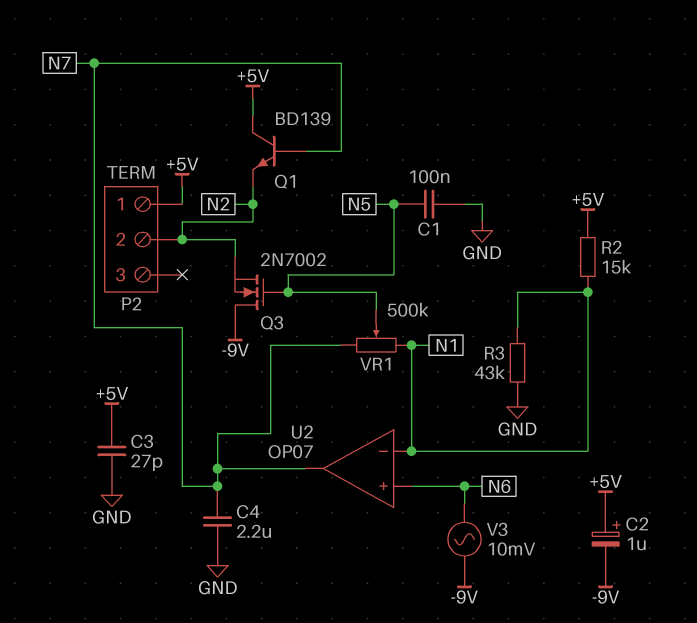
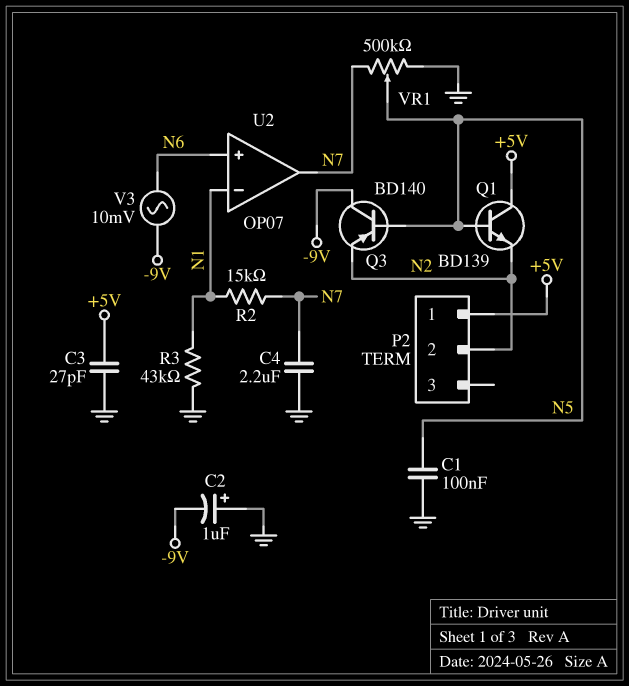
C2: 1uF (plus +5V, minus -9V) -> 1uF (plus GND, minus -9V)
Q1: NPN BD139 (B N7, C +5V, E N2) -> NPN BD139 (B N5, C +5V, E N2)
Q3: NMOS 2N7002 (G N5, D -9V, S N2) -> PNP BD140 (B N5, C -9V, E N2)
R2: 15k (+5V, N1) -> 15k (N1, N7)
VR1: 500k (N1, N7, wiper N5) -> 500k (GND, N7, wiper N5)

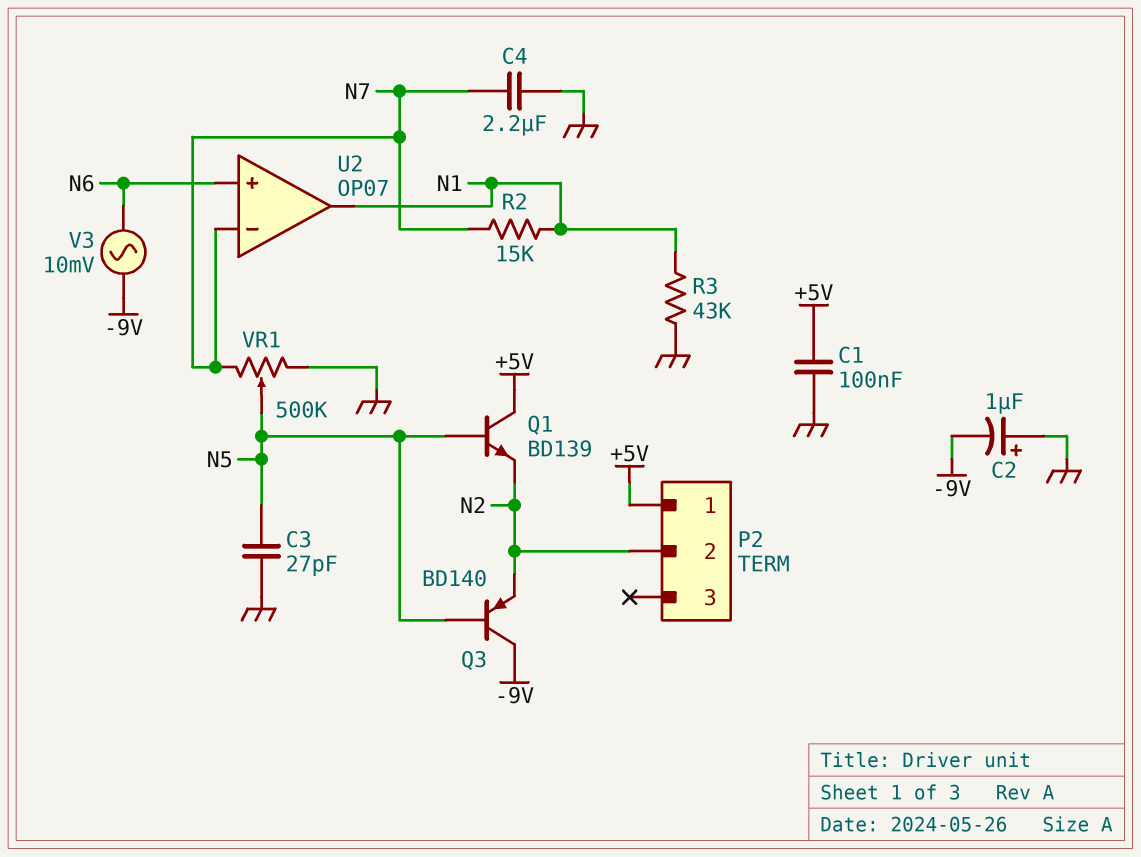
C1: 100nF (GND, N5) -> 100nF (+5V, GND)
C3: 27pF (+5V, GND) -> 27pF (GND, N5)
U2 pin in-: N1 -> N7
U2 pin out: N7 -> N1

